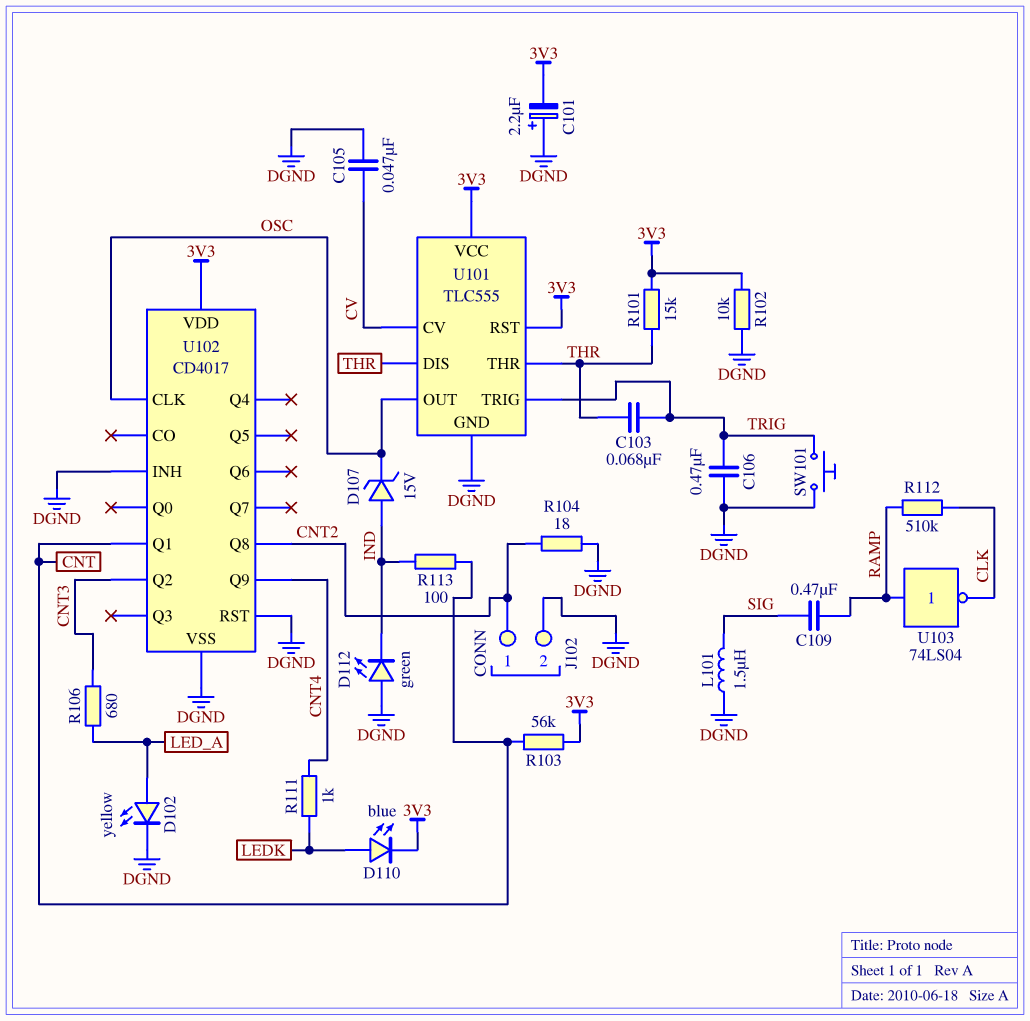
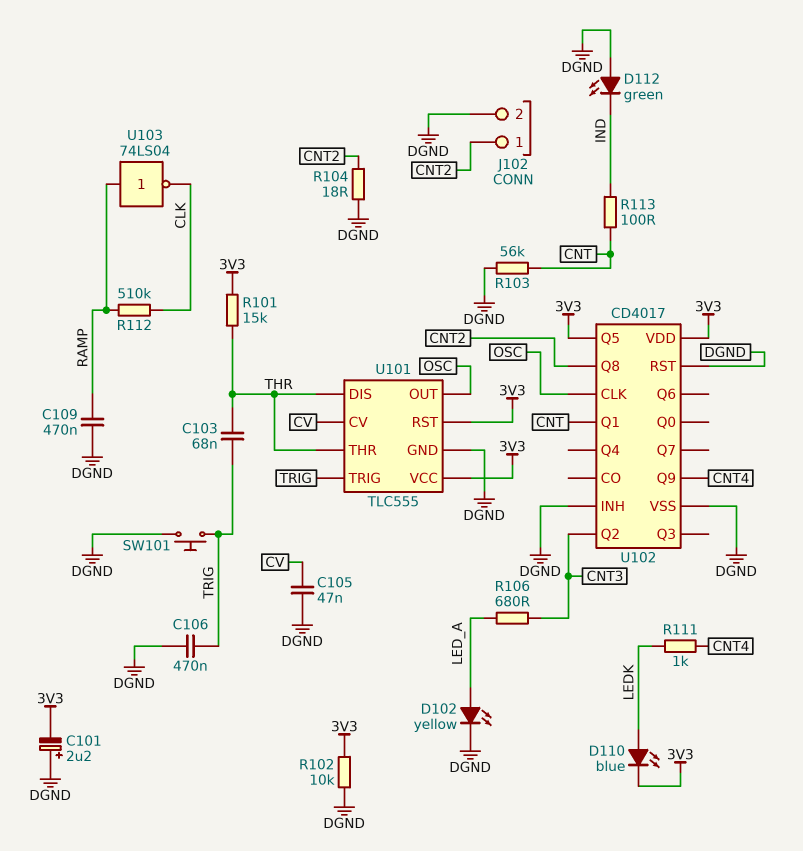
C109: 470nF (RAMP, SIG) -> 470nF (DGND, RAMP)
D107: zener 15V (A IND, K OSC) -> none
L101: 1.5uH (DGND, SIG) -> none
R103: 56k (3V3, CNT) -> 56k (CNT, DGND)
U102 pin Q5: none -> 3V3

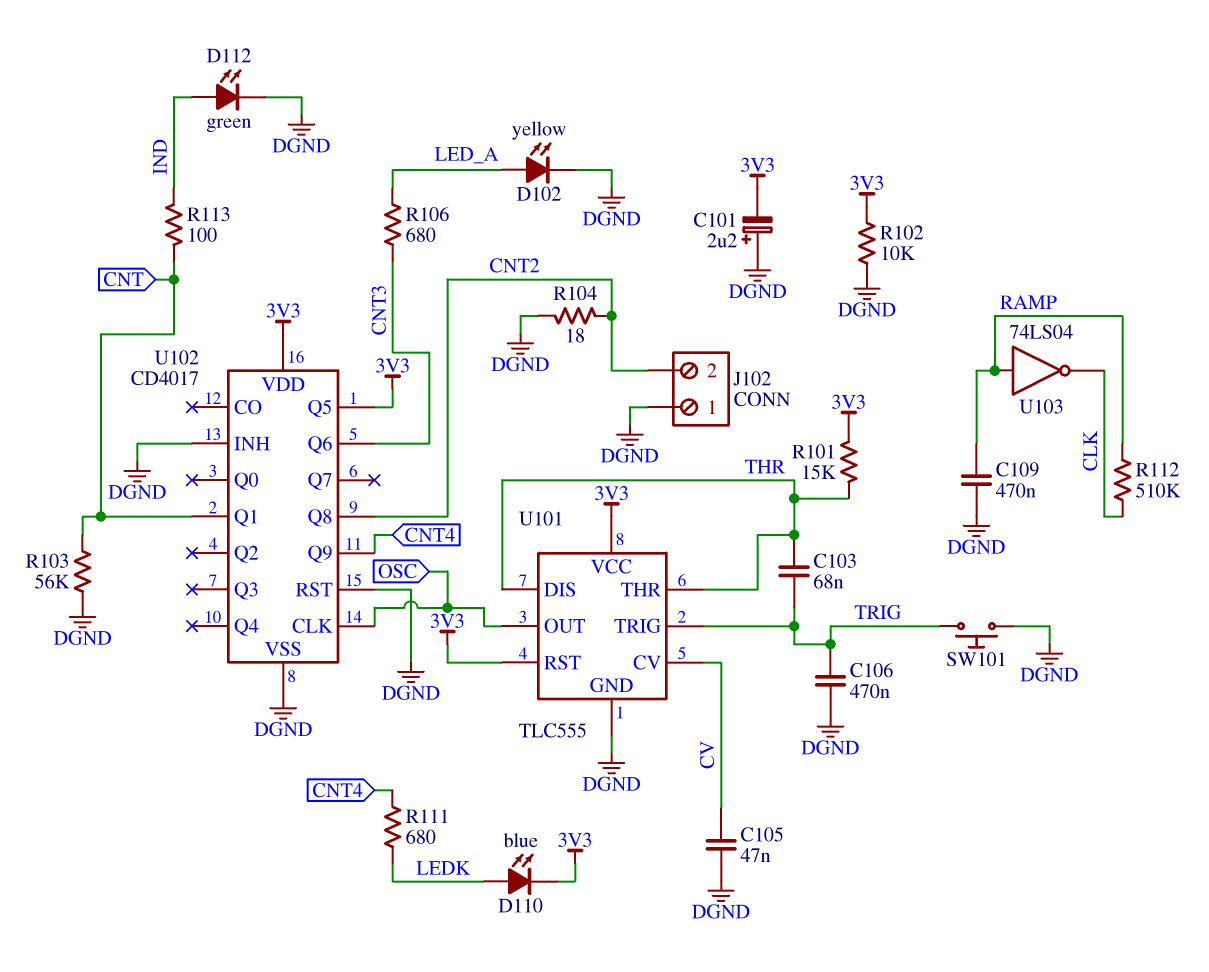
D112: LED green (A DGND, K IND) -> LED green (A IND, K DGND)
J102 pin 1: CNT2 -> DGND
J102 pin 2: DGND -> CNT2
R111: 1k (CNT4, LEDK) -> 680 (CNT4, LEDK)
U102 pin Q2: CNT3 -> none
U102 pin Q6: none -> CNT3

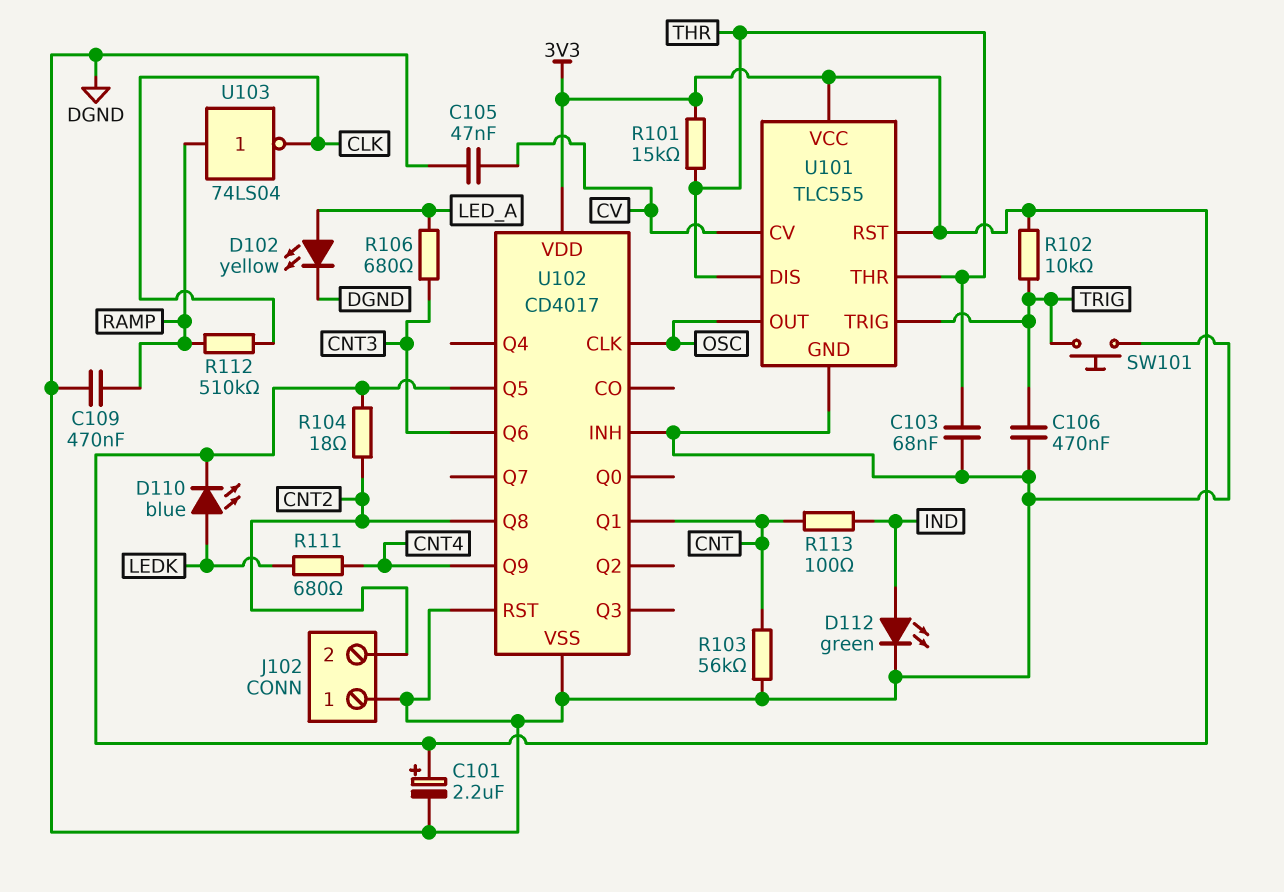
C101: 2.2uF (plus DGND, minus 3V3) -> 2.2uF (plus 3V3, minus DGND)
C103: 68nF (THR, TRIG) -> 68nF (DGND, THR)
R102: 10k (3V3, DGND) -> 10k (3V3, TRIG)
R104: 18 (CNT2, DGND) -> 18 (3V3, CNT2)

